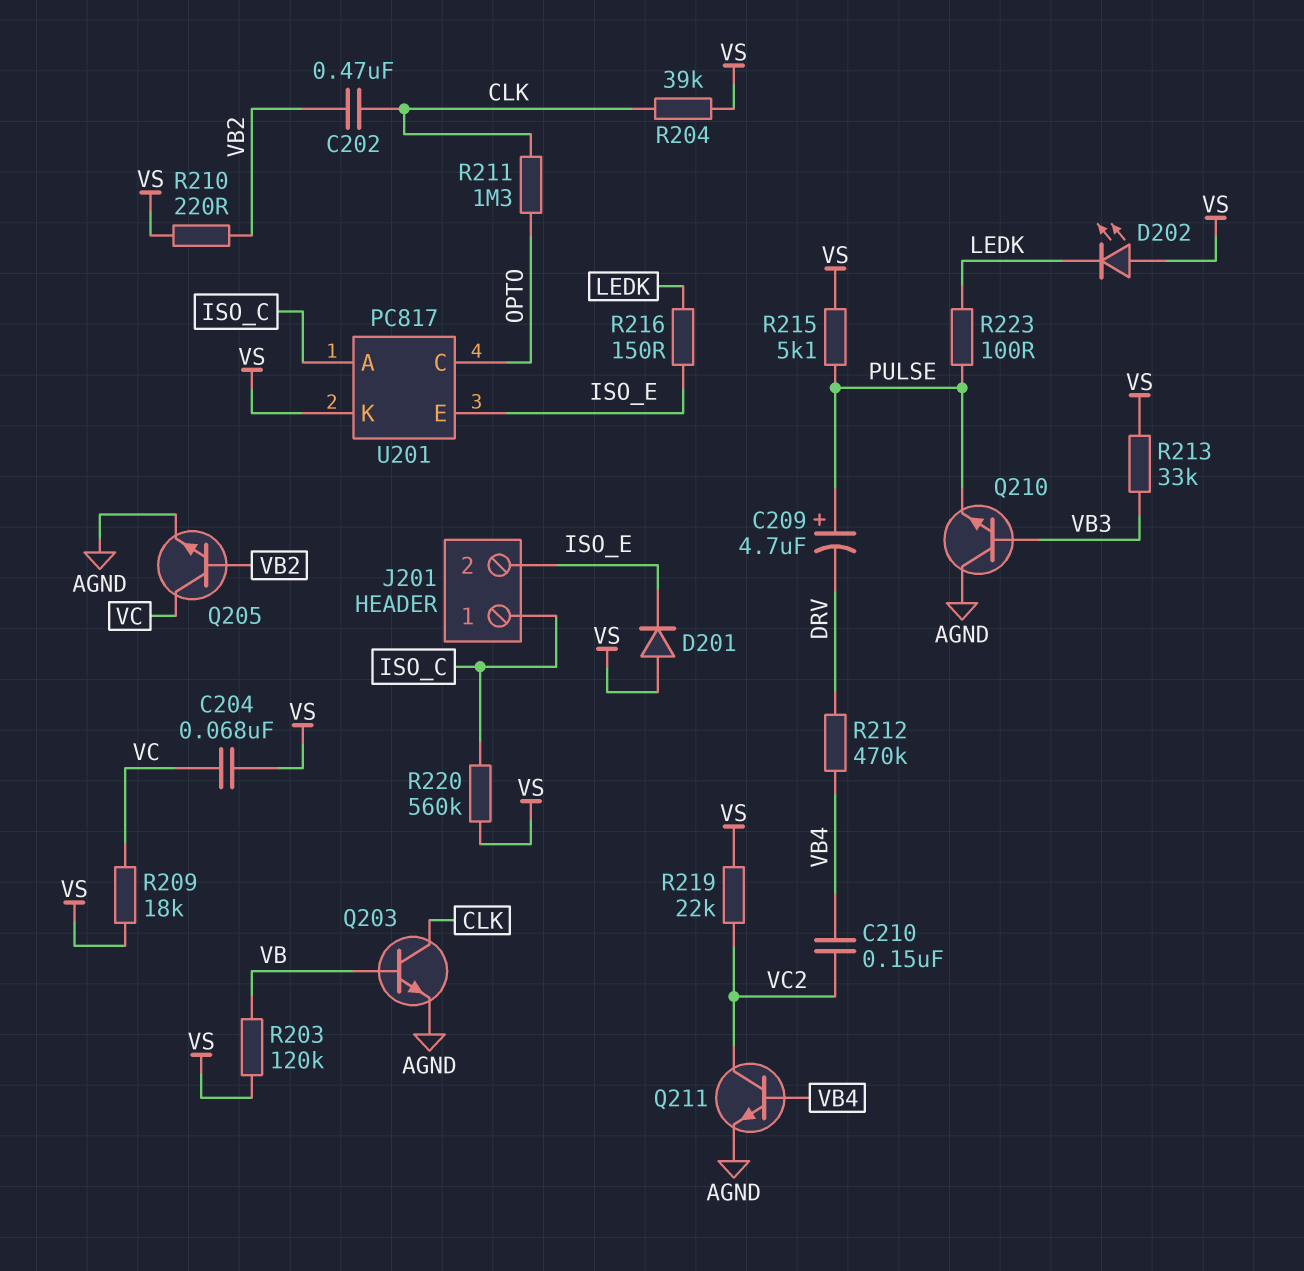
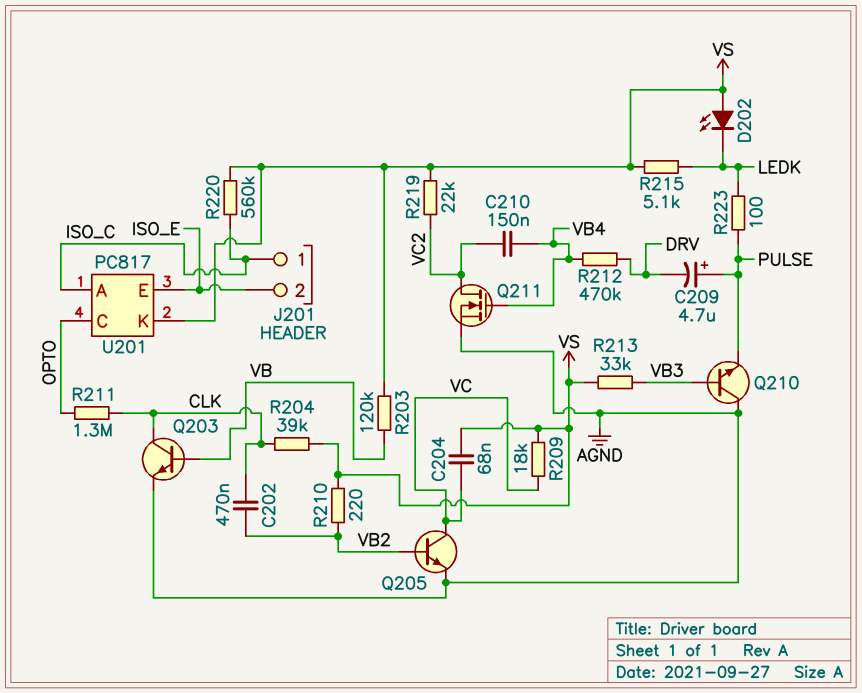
D201: diode (A VS, K ISO_E) -> none
Q211: NPN (B VB4, C VC2, E AGND) -> NMOS (G VB4, D VC2, S AGND)
R215: 5.1k (PULSE, VS) -> 5.1k (LEDK, VS)
R216: 150 (ISO_E, LEDK) -> none

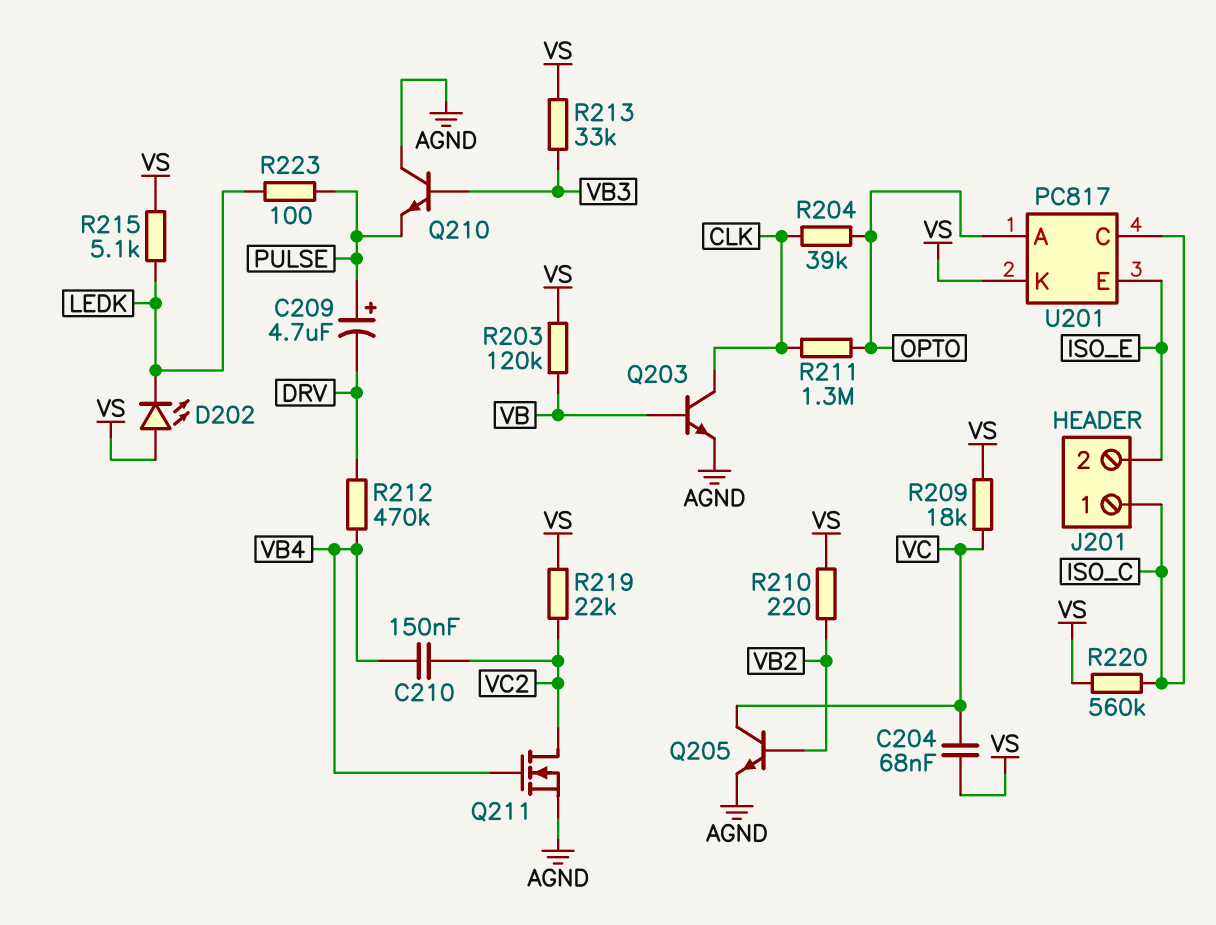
C202: 470nF (CLK, VB2) -> none
R204: 39k (CLK, VS) -> 39k (CLK, OPTO)
U201 pin A: ISO_C -> OPTO
U201 pin C: OPTO -> ISO_C

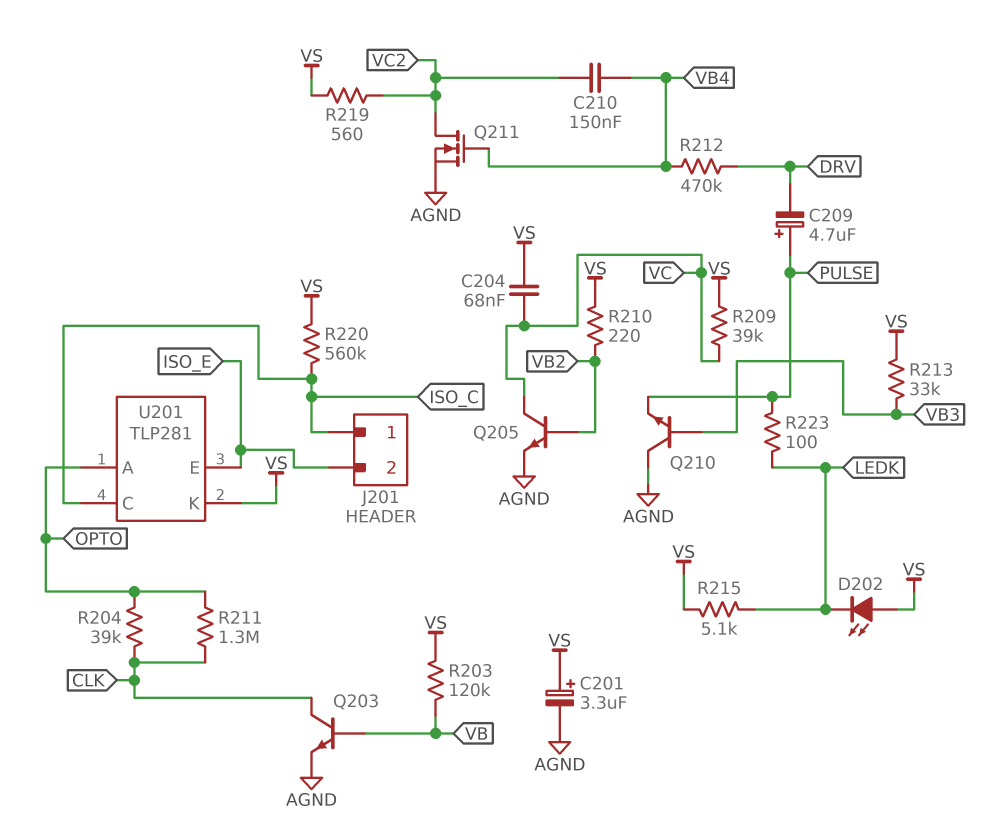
C201: none -> 3.3uF (plus VS, minus AGND)
R209: 18k (VC, VS) -> 39k (VC, VS)
R219: 22k (VC2, VS) -> 560 (VC2, VS)
U201: PC817 -> TLP281

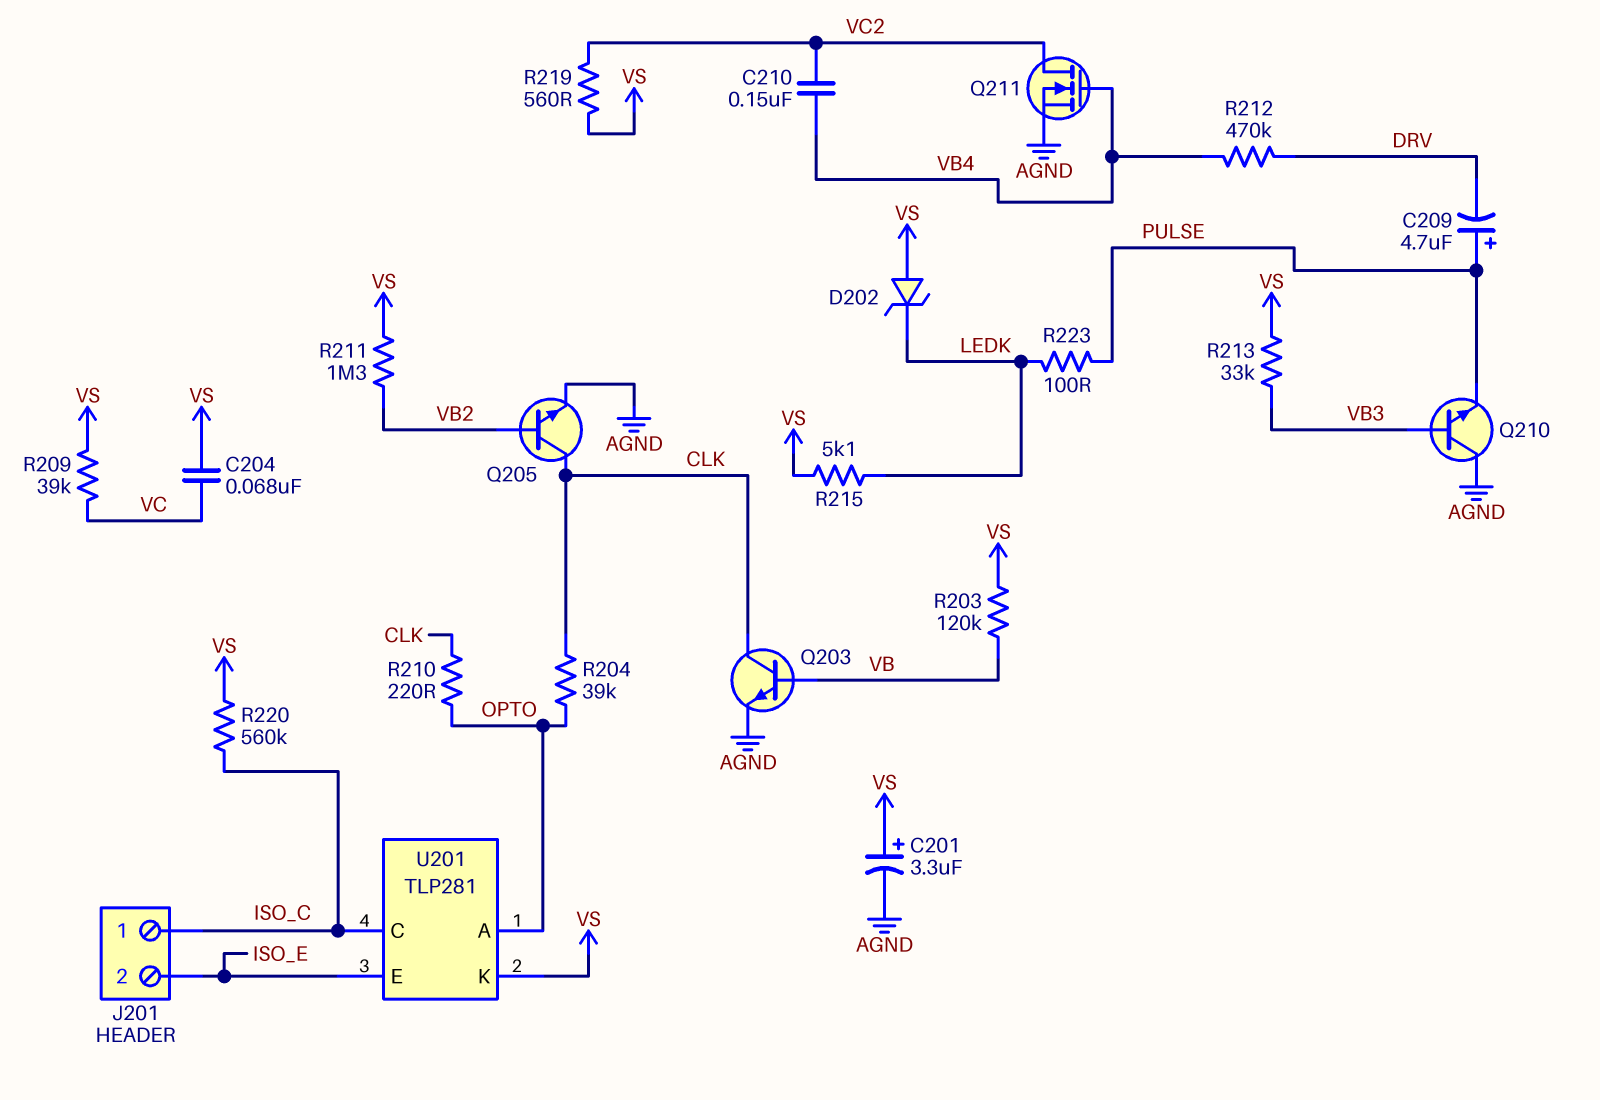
D202: LED (A VS, K LEDK) -> zener (A VS, K LEDK)
Q205: NPN (B VB2, C VC, E AGND) -> NPN (B VB2, C CLK, E AGND)
R210: 220 (VB2, VS) -> 220 (CLK, OPTO)
R211: 1.3M (CLK, OPTO) -> 1.3M (VB2, VS)

